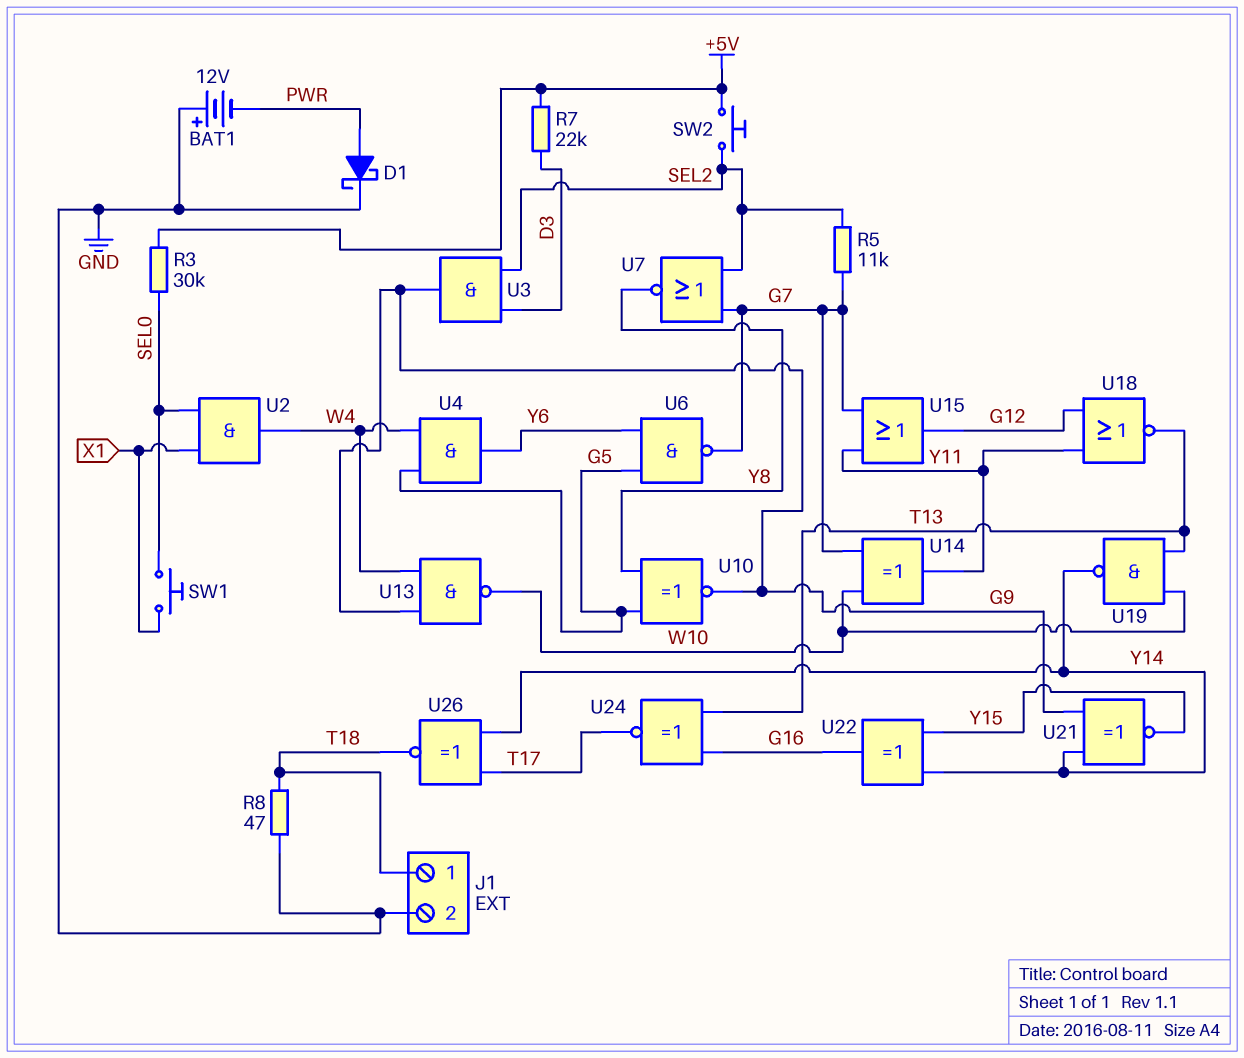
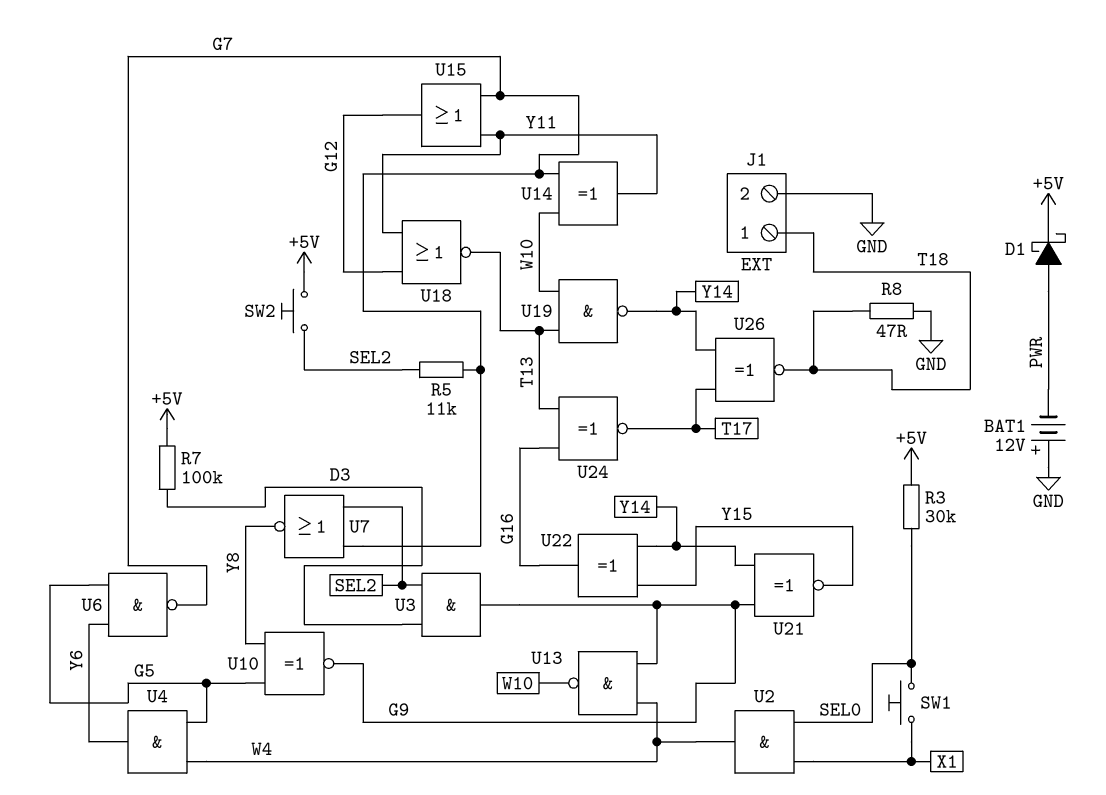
D1: schottky (A PWR, K GND) -> schottky (A PWR, K +5V)
R7: 22k (+5V, D3) -> 100k (+5V, D3)

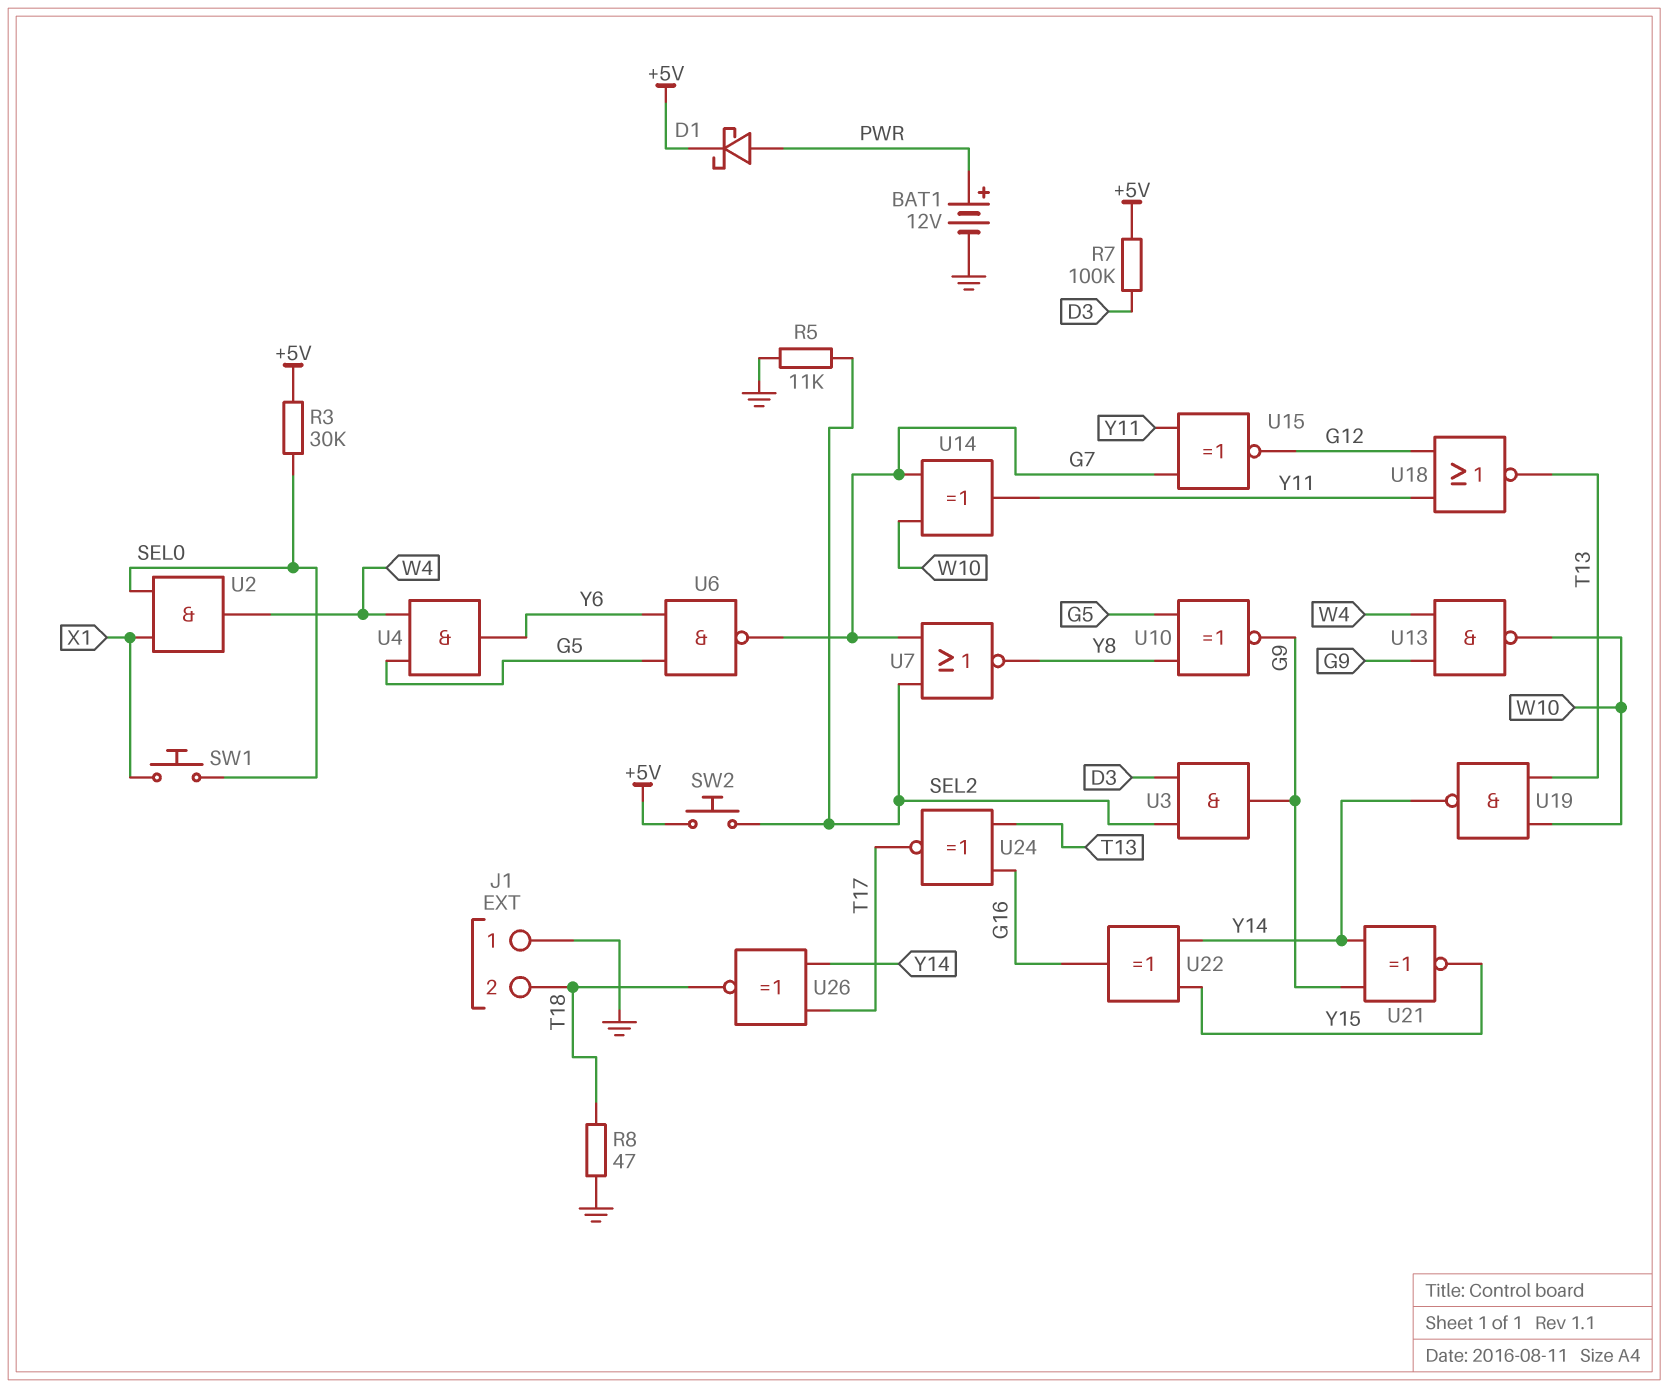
BAT1: 12V (plus GND, minus PWR) -> 12V (plus PWR, minus GND)
J1 pin 1: T18 -> GND
J1 pin 2: GND -> T18
R5: 11k (G7, SEL2) -> 11k (GND, SEL2)
U15: OR (in G7, in Y11, out G12) -> XNOR (in G7, in Y11, out G12)

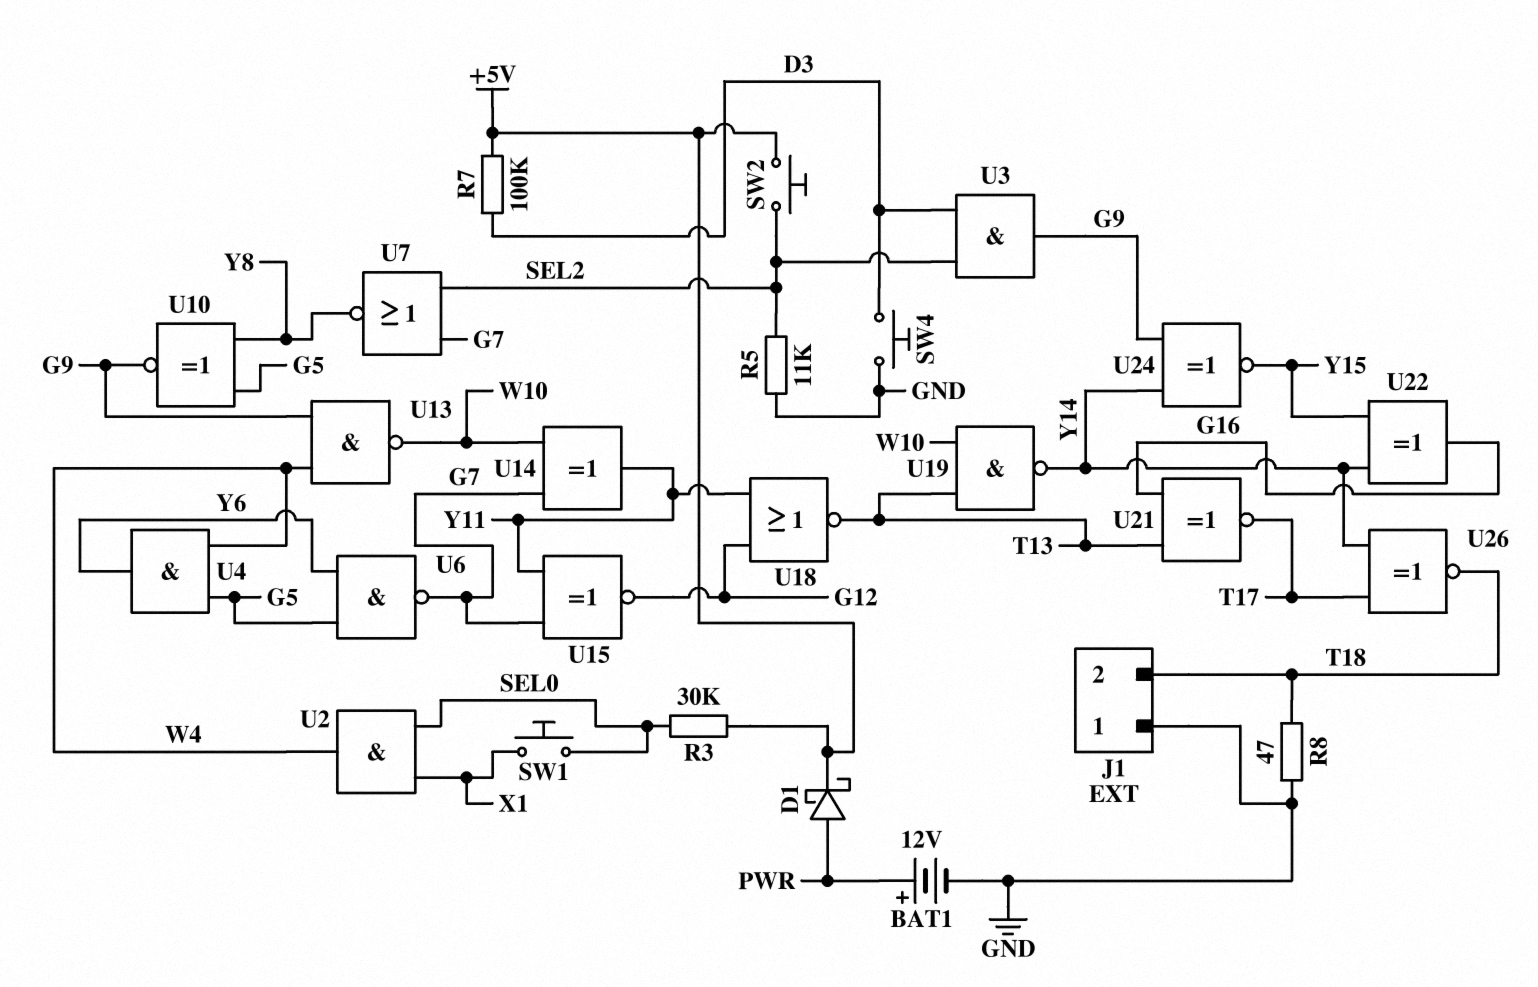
SW4: none -> button (D3, GND)
U21: XNOR (in G9, in Y14, out Y15) -> XNOR (in G16, in T13, out T17)
U24: XNOR (in G16, in T13, out T17) -> XNOR (in G9, in Y14, out Y15)

